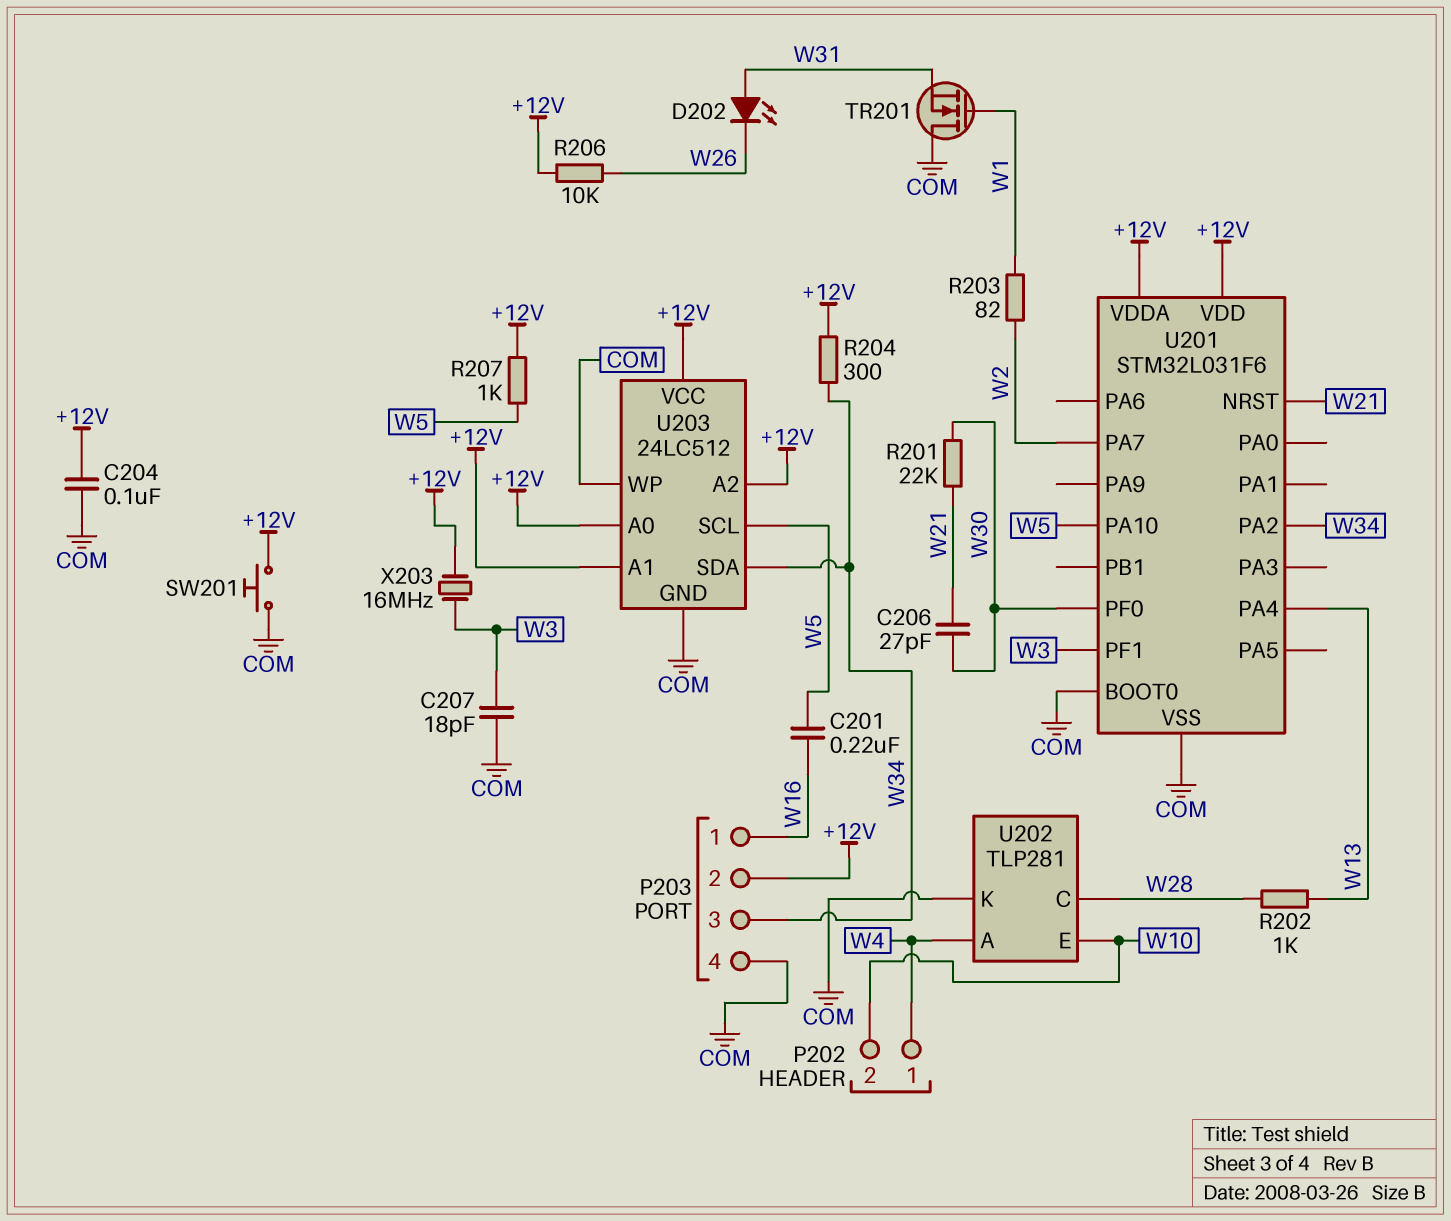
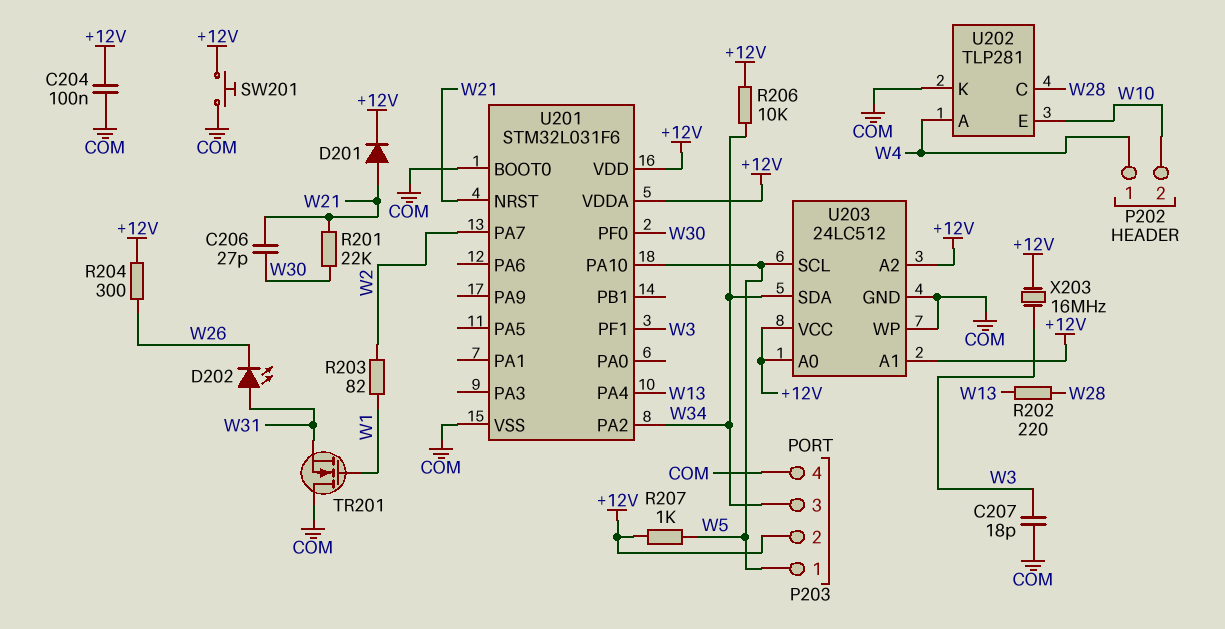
C201: 220nF (W5, W16) -> none
D201: none -> diode (A W21, K +12V)
P203 pin 1: W16 -> W5
R202: 1k (W13, W28) -> 220 (W13, W28)
R204: 300 (+12V, W34) -> 300 (+12V, W26)
R206: 10k (+12V, W26) -> 10k (+12V, W34)

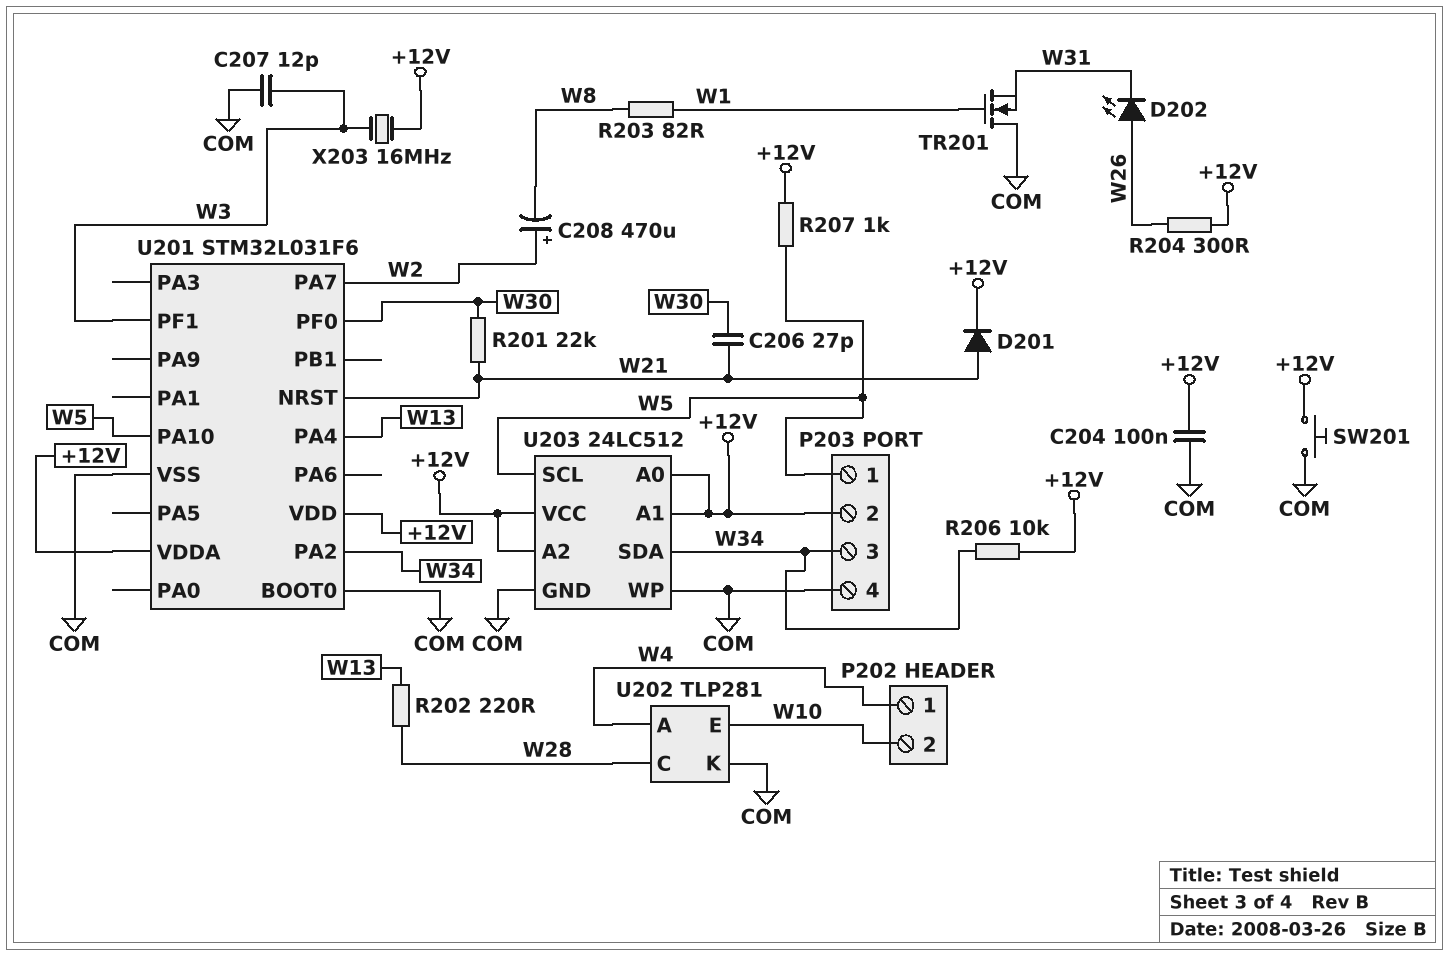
C207: 18pF (COM, W3) -> 12pF (COM, W3)
C208: none -> 470uF (plus W2, minus W8)
D202: LED (A W31, K W26) -> LED (A W26, K W31)
R203: 82 (W1, W2) -> 82 (W1, W8)

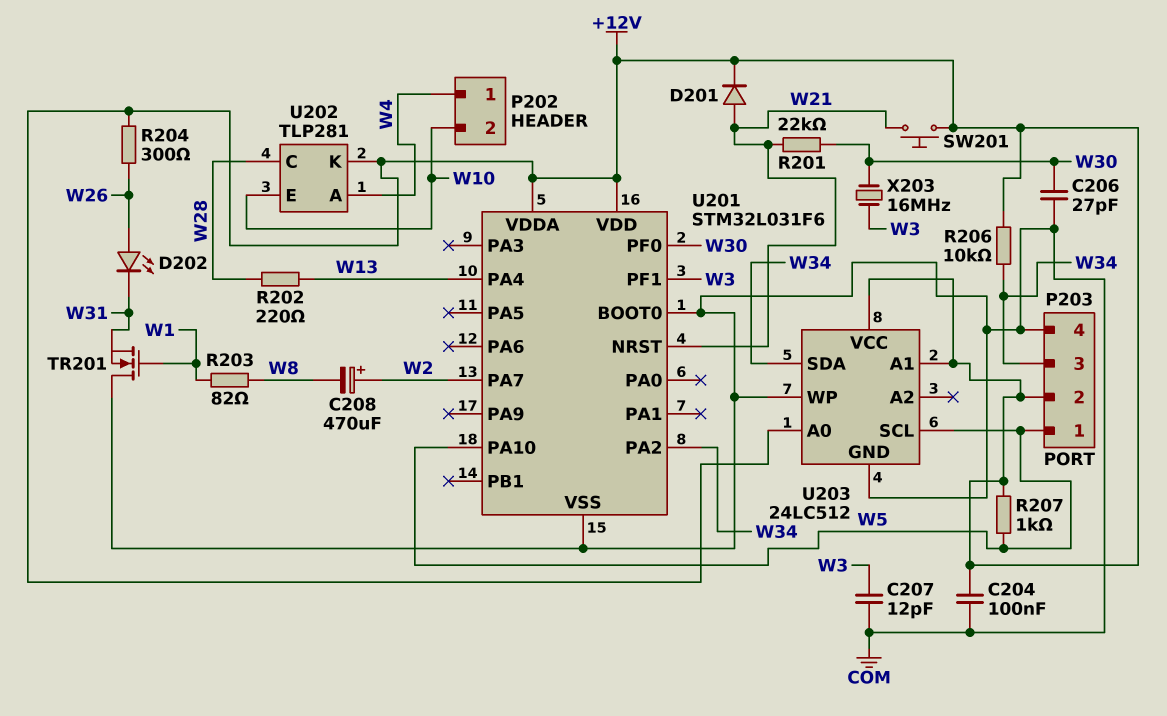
C206: 27pF (W21, W30) -> 27pF (COM, W30)
SW201: button (+12V, COM) -> button (+12V, W21)
U202 pin K: COM -> +12V
U203 pin A2: +12V -> none
X203: 16MHz (+12V, W3) -> 16MHz (W3, W30)

